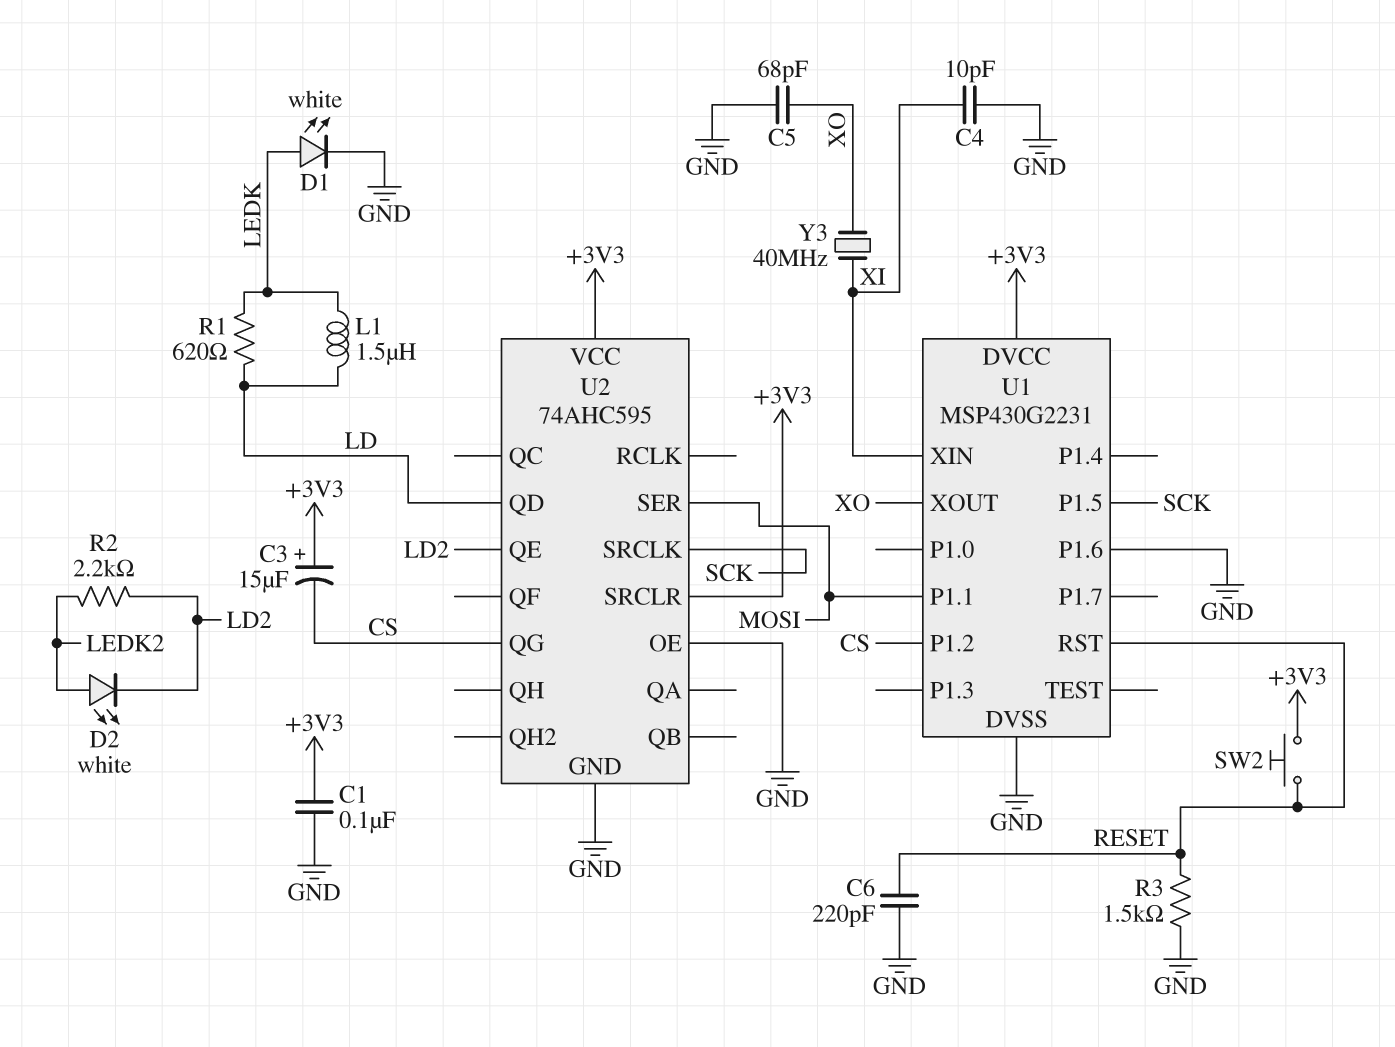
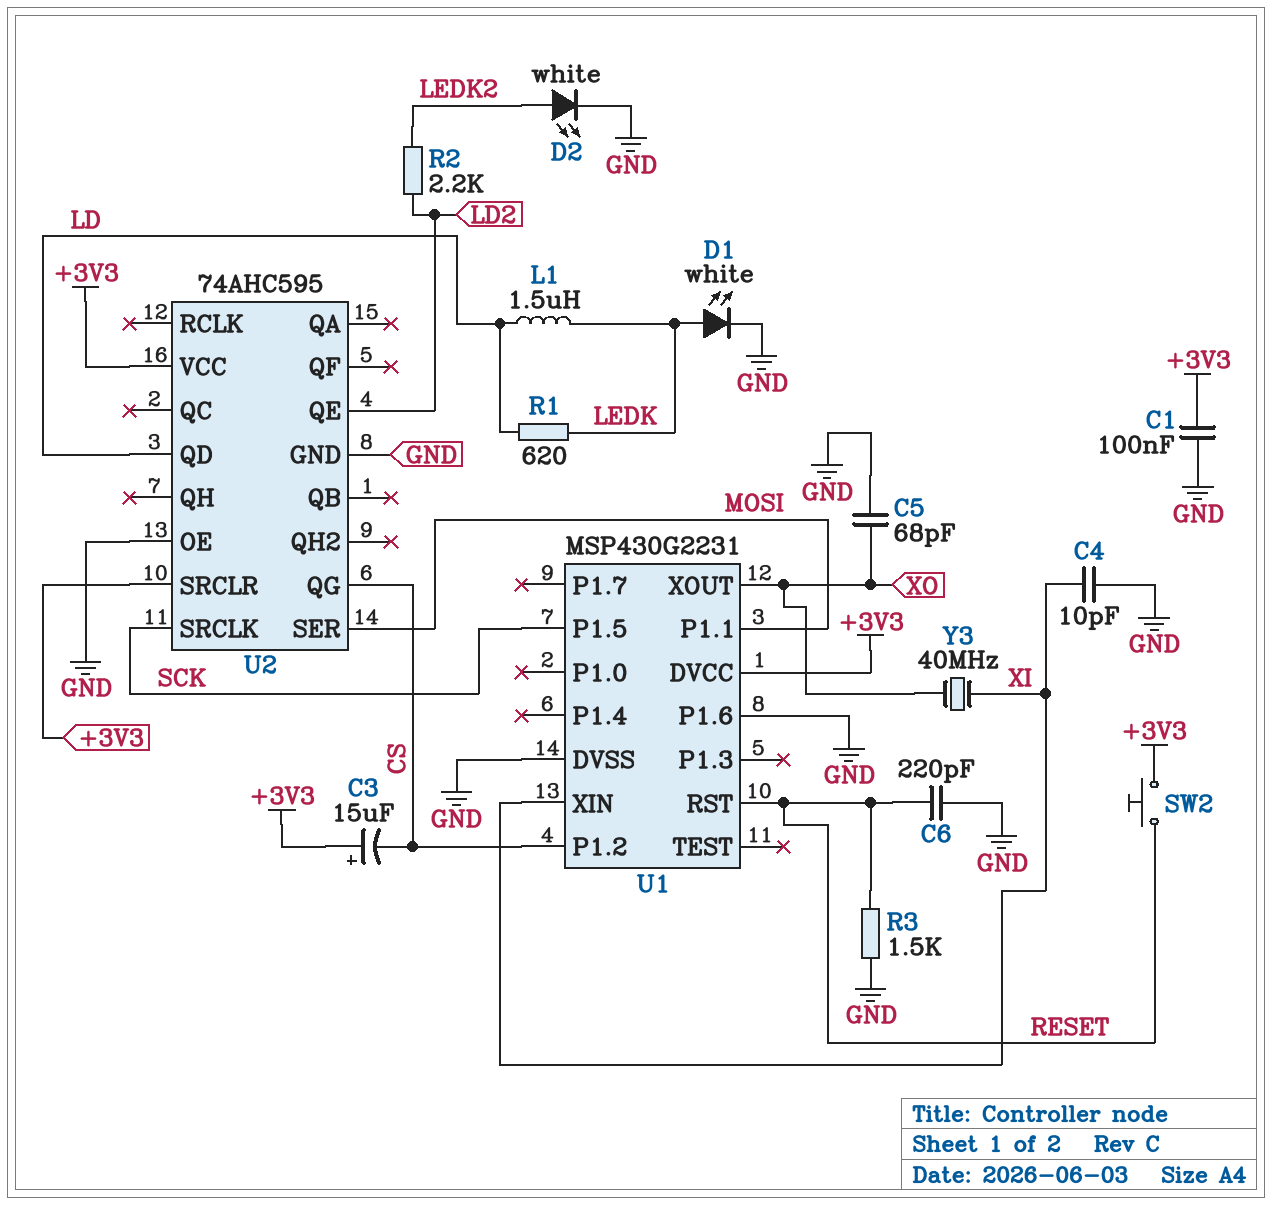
D2: LED white (A LEDK2, K LD2) -> LED white (A LEDK2, K GND)

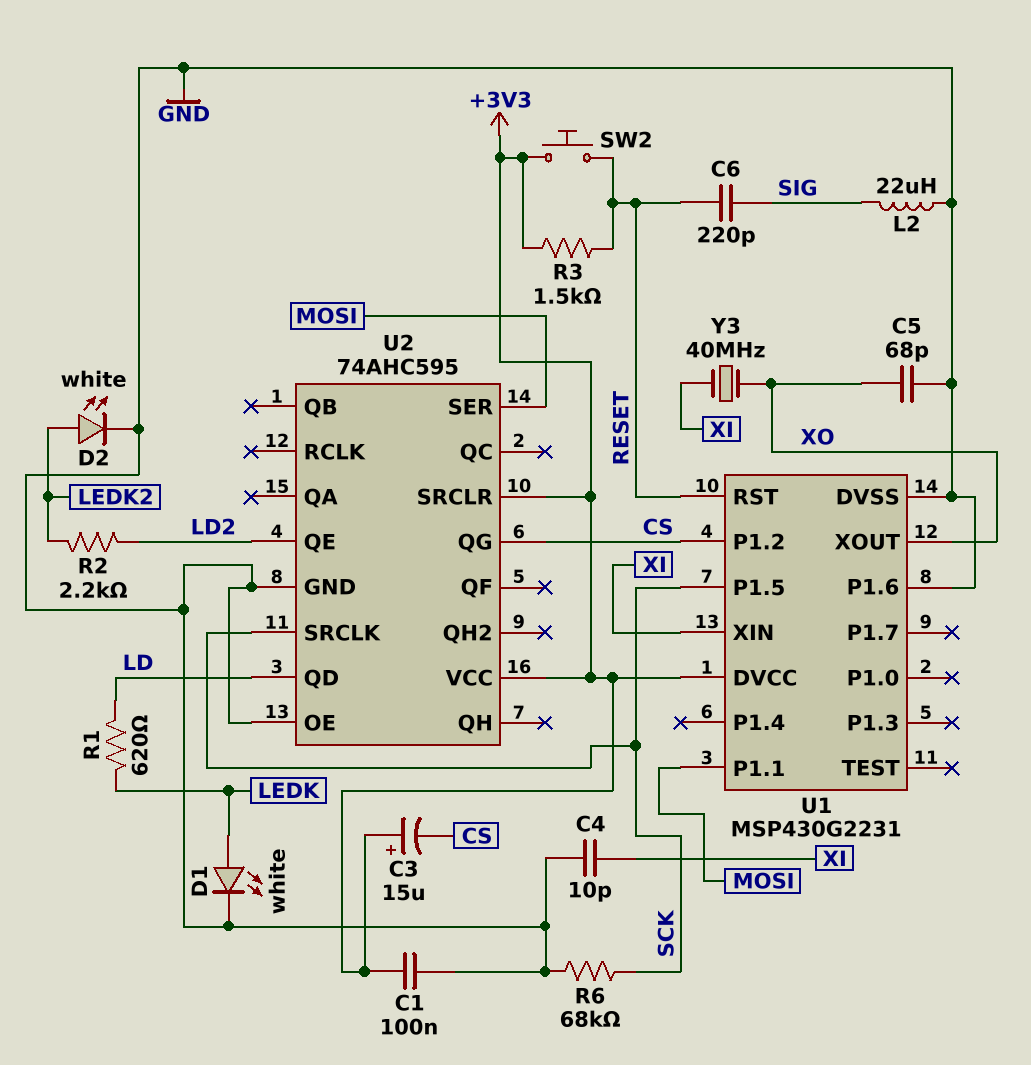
C6: 220pF (GND, RESET) -> 220pF (RESET, SIG)
L1: 1.5uH (LD, LEDK) -> none
L2: none -> 22uH (GND, SIG)
R3: 1.5k (GND, RESET) -> 1.5k (+3V3, RESET)
R6: none -> 68k (GND, SCK)

